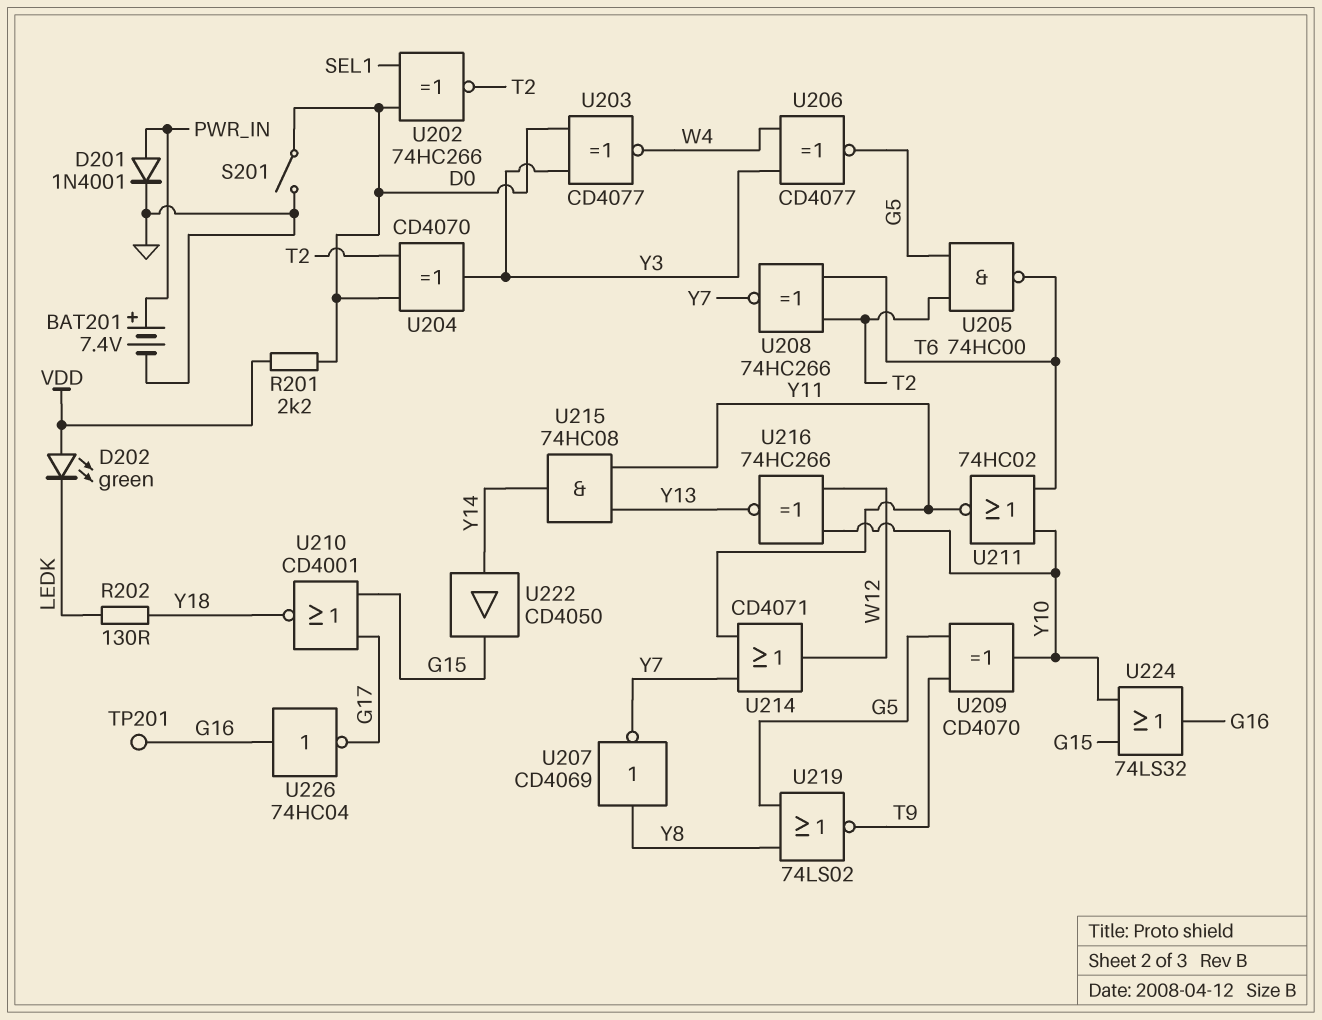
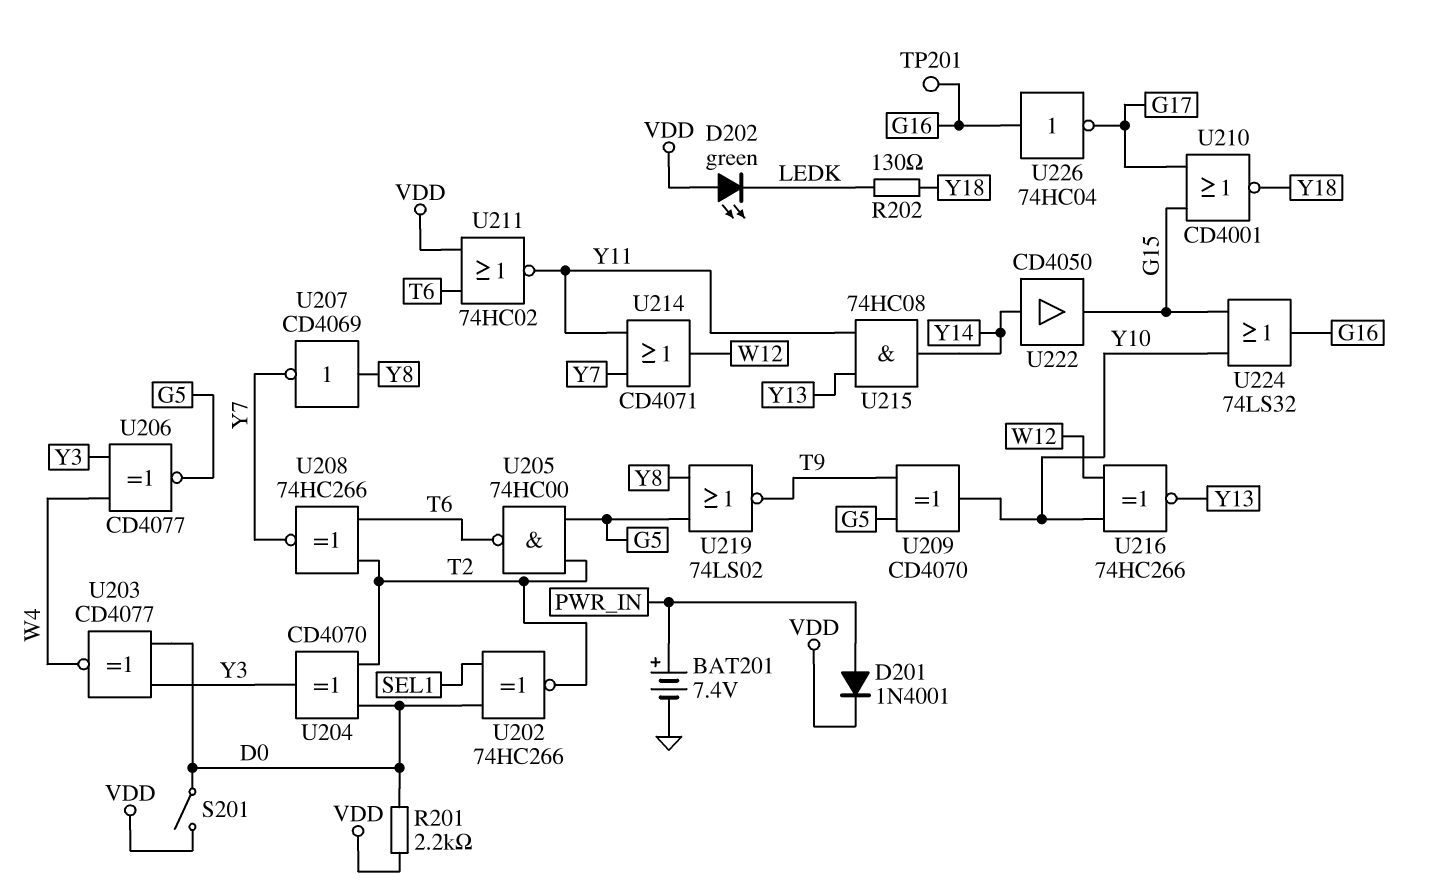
D201: diode 1N4001 (A PWR_IN, K GND) -> diode 1N4001 (A PWR_IN, K VDD)
S201: switch (D0, GND) -> switch (D0, VDD)
U211: NOR 74HC02 (in T6, in Y10, out Y11) -> NOR 74HC02 (in T6, in VDD, out Y11)

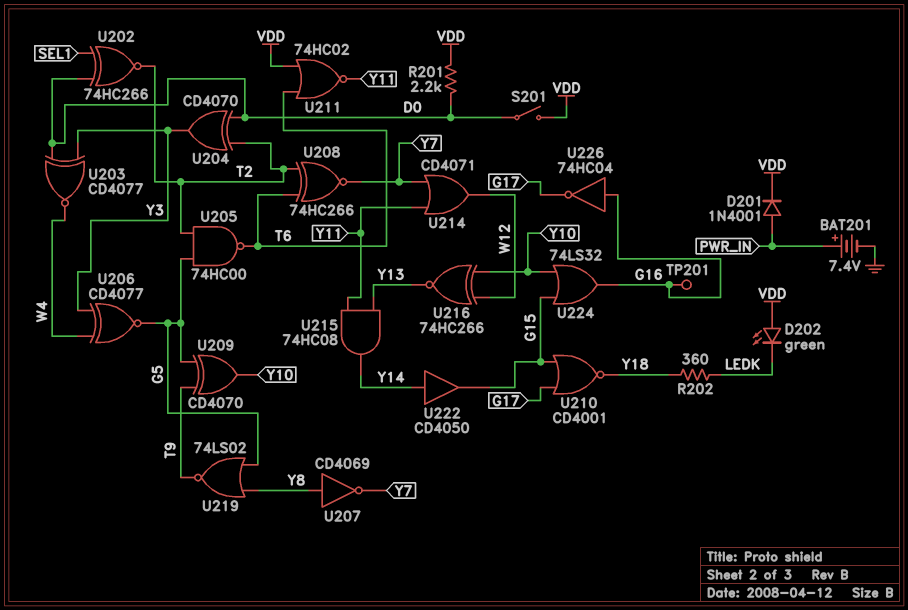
R202: 130 (LEDK, Y18) -> 360 (LEDK, Y18)

